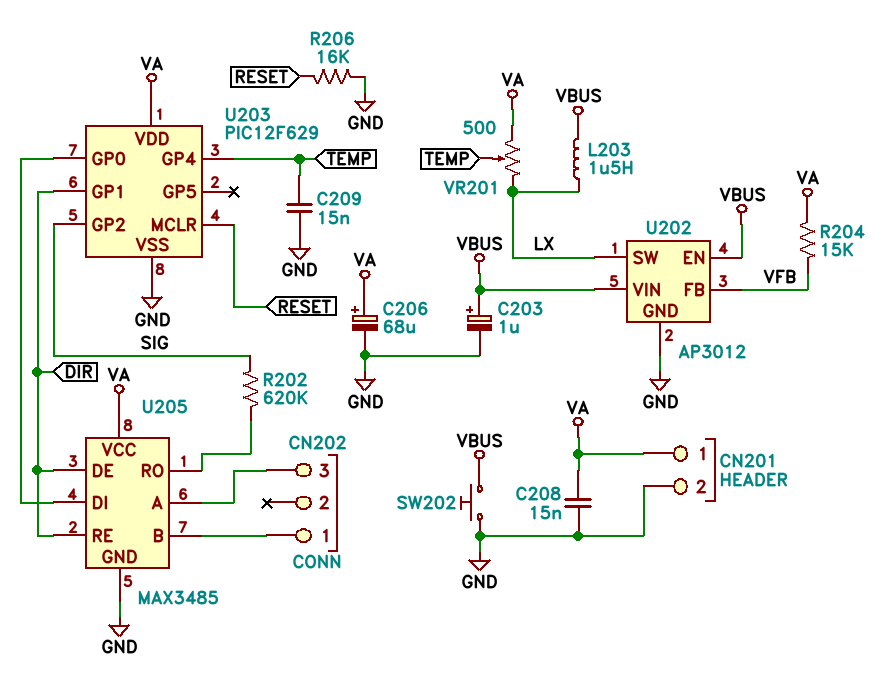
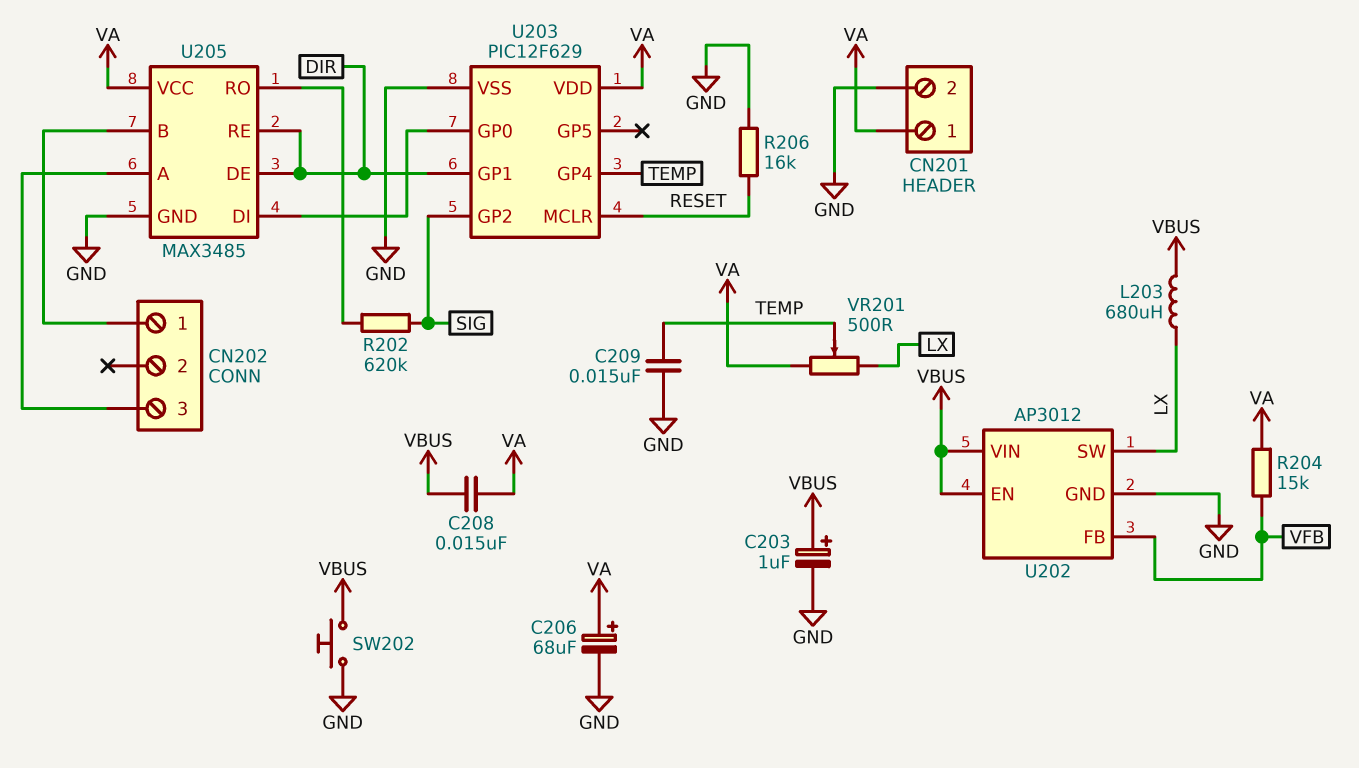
C208: 15nF (GND, VA) -> 15nF (VA, VBUS)
L203: 1.5uH (LX, VBUS) -> 680uH (LX, VBUS)

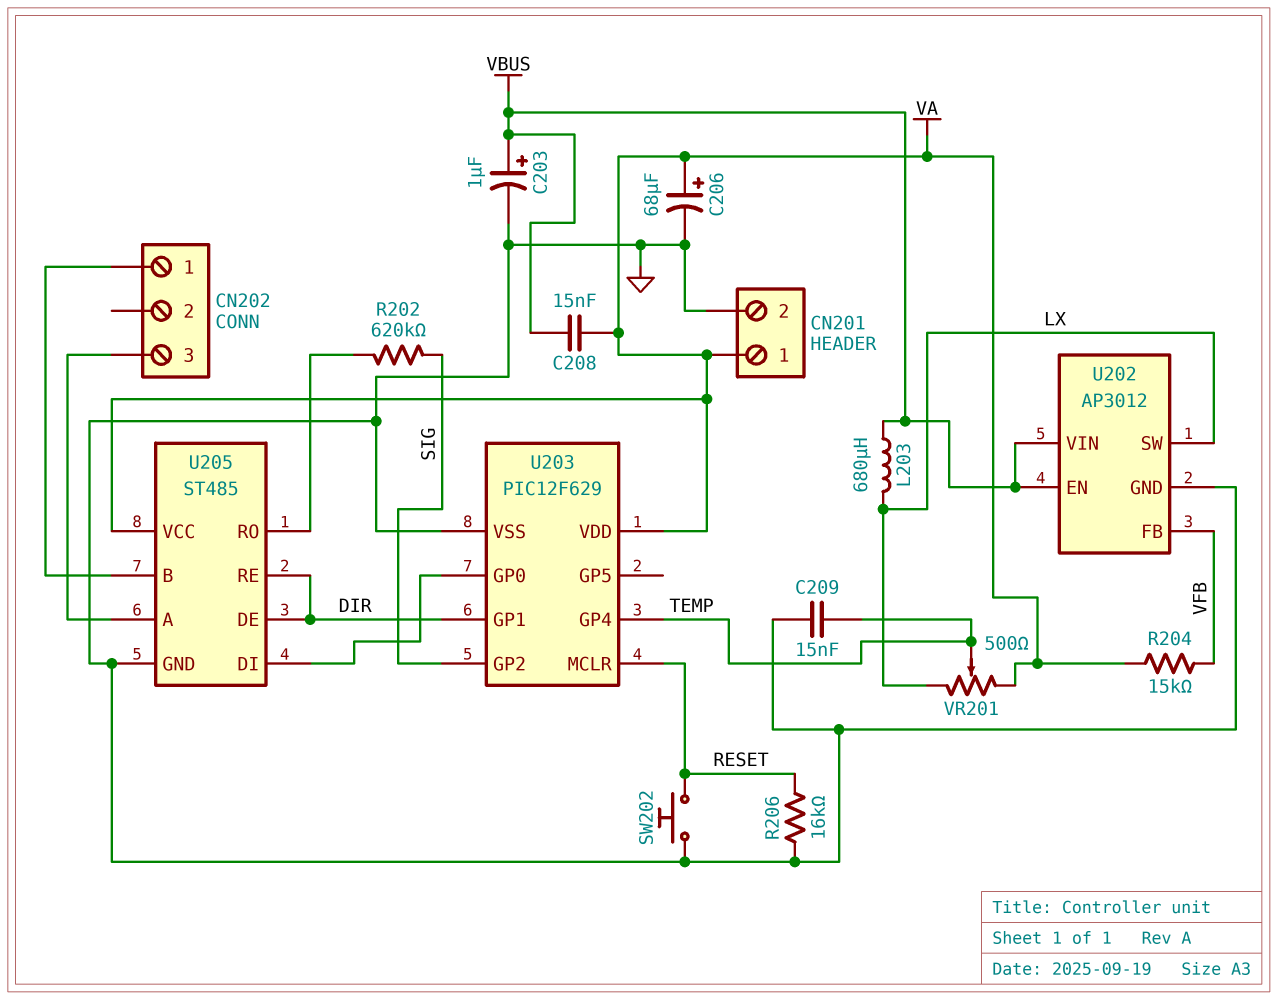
SW202: button (GND, VBUS) -> button (GND, RESET)
U205: MAX3485 -> ST485

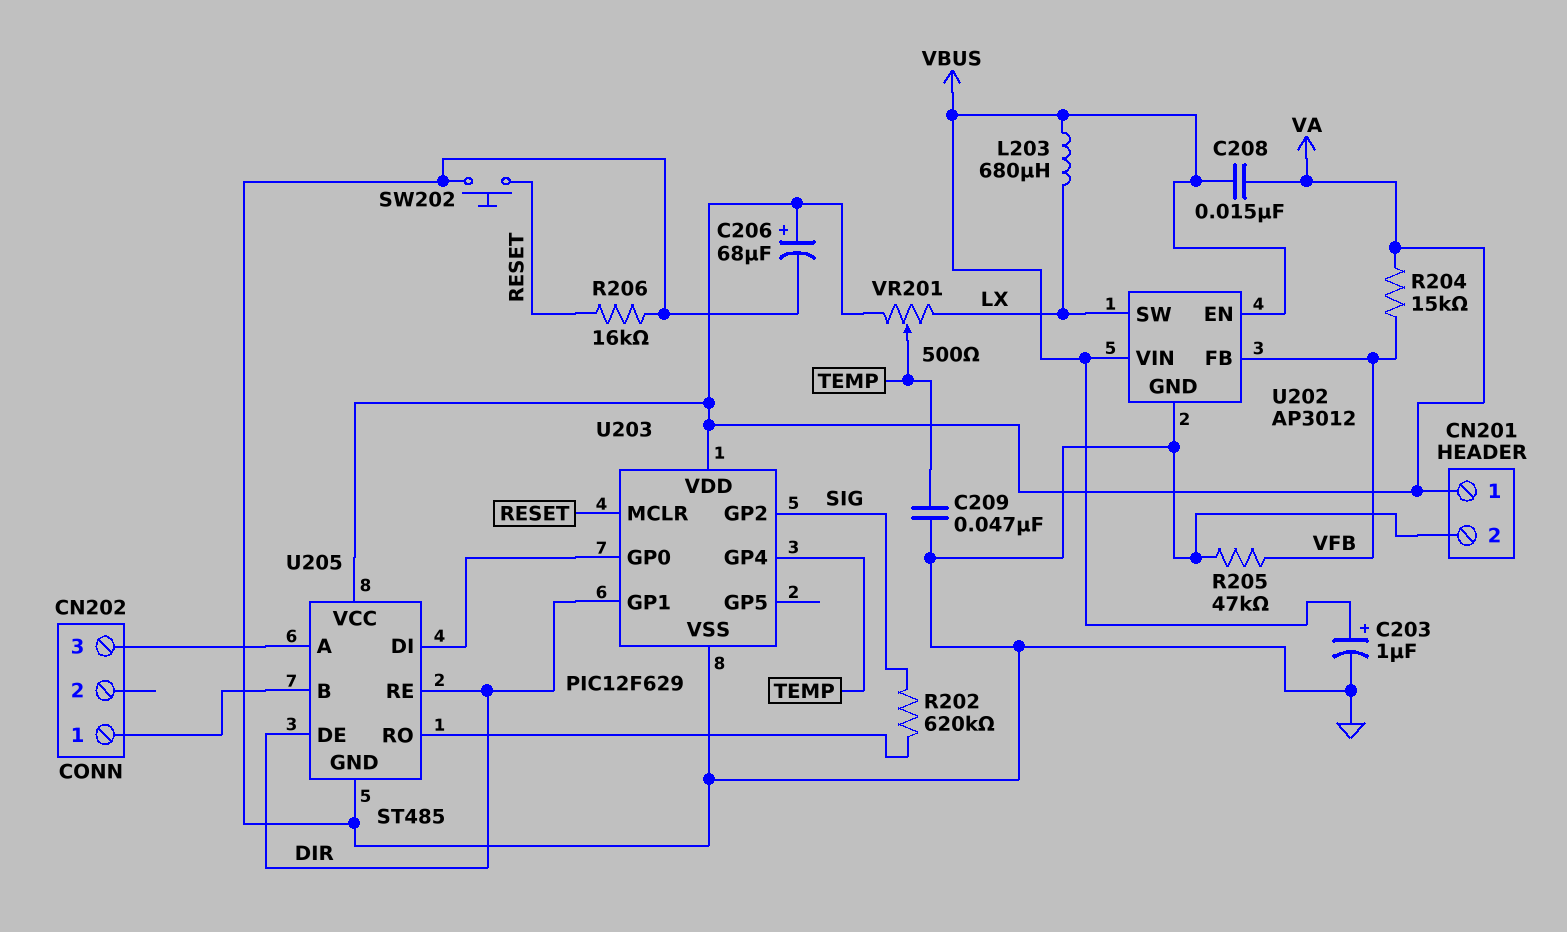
C209: 15nF (GND, TEMP) -> 47nF (GND, TEMP)
R205: none -> 47k (GND, VFB)

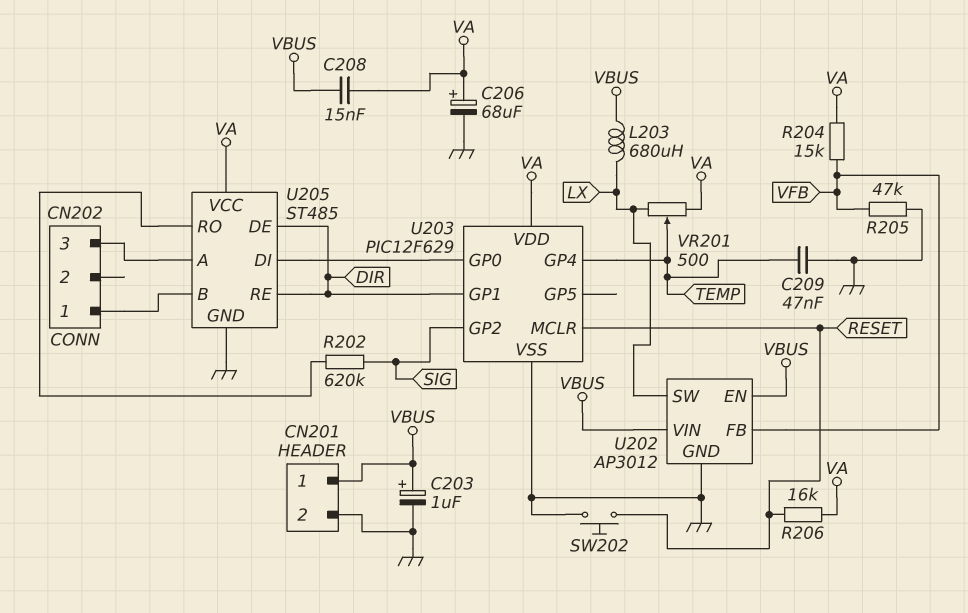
CN201 pin 1: VA -> VBUS
R206: 16k (GND, RESET) -> 16k (RESET, VA)

